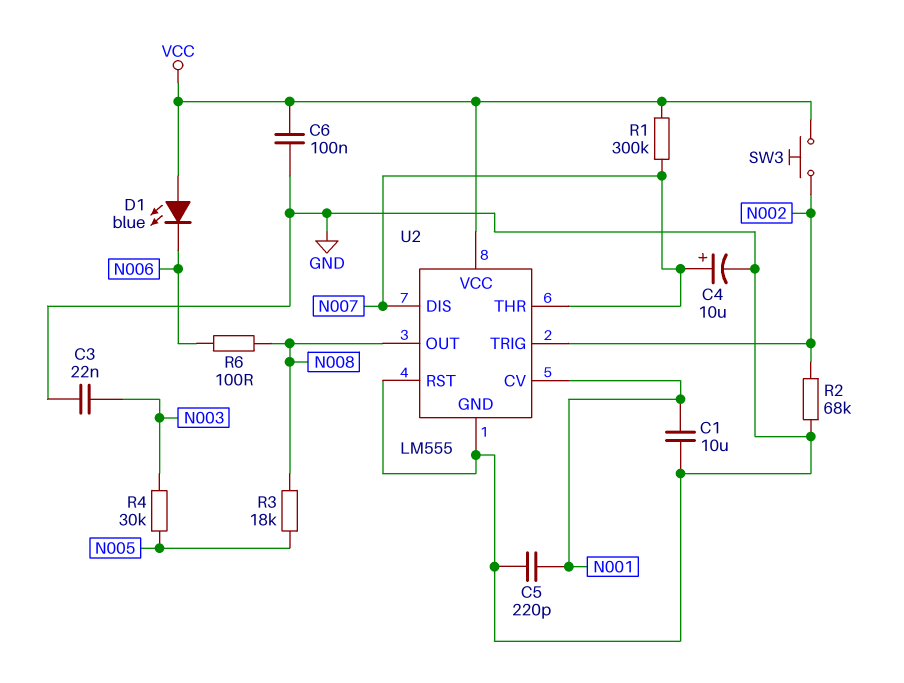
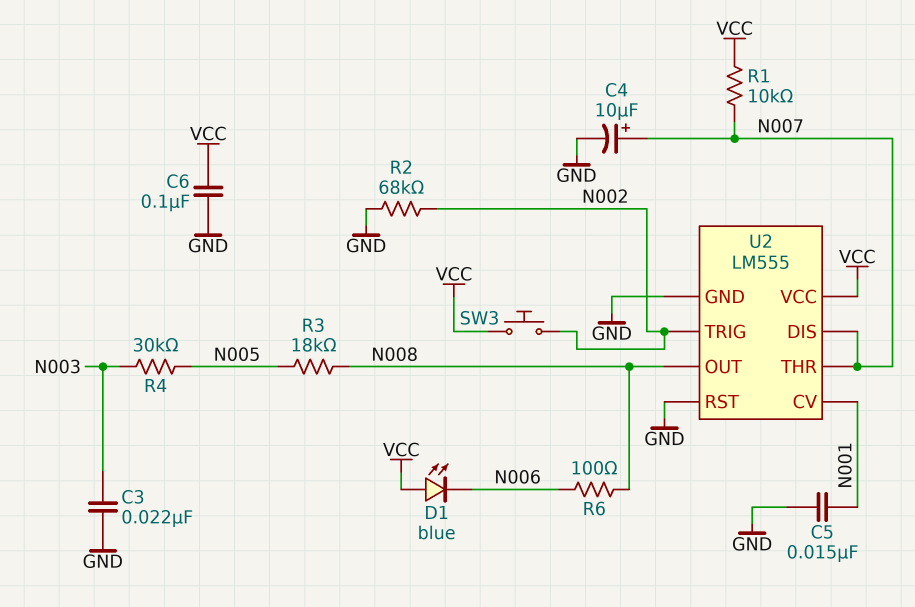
C1: 10uF (GND, N001) -> none
C5: 220pF (GND, N001) -> 15nF (GND, N001)
R1: 300k (N007, VCC) -> 10k (N007, VCC)

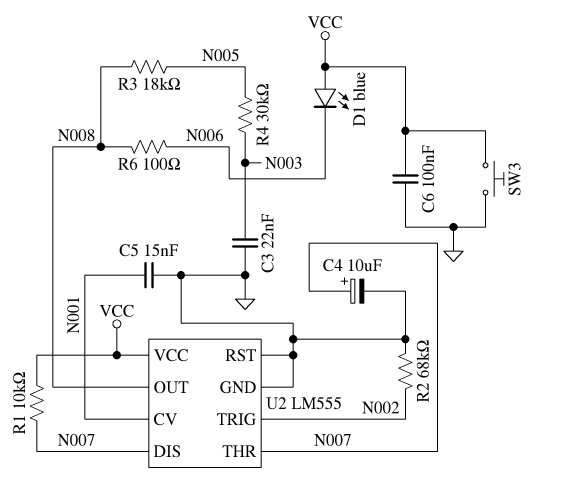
SW3: button (N002, VCC) -> button (GND, VCC)

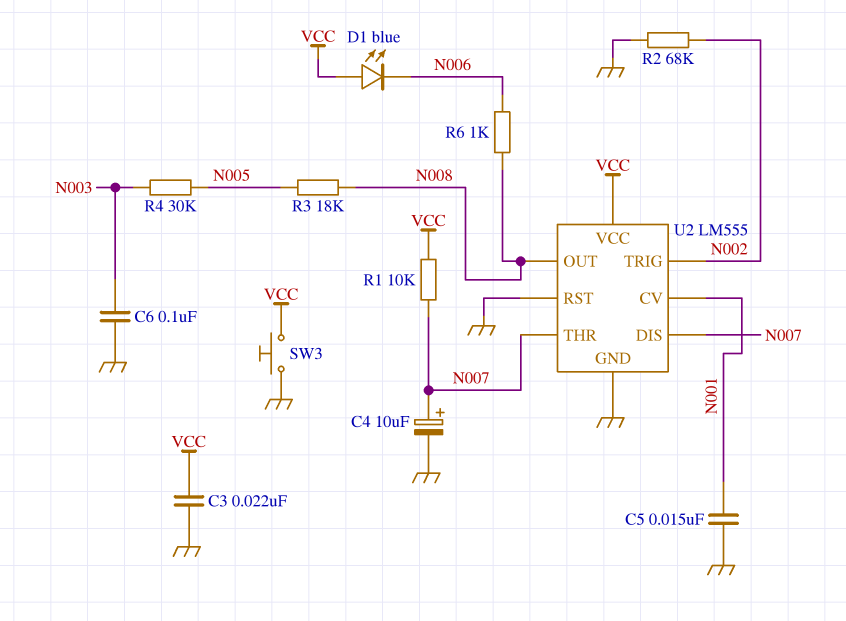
C3: 22nF (GND, N003) -> 22nF (GND, VCC)
C6: 100nF (GND, VCC) -> 100nF (GND, N003)
R6: 100 (N006, N008) -> 1k (N006, N008)

